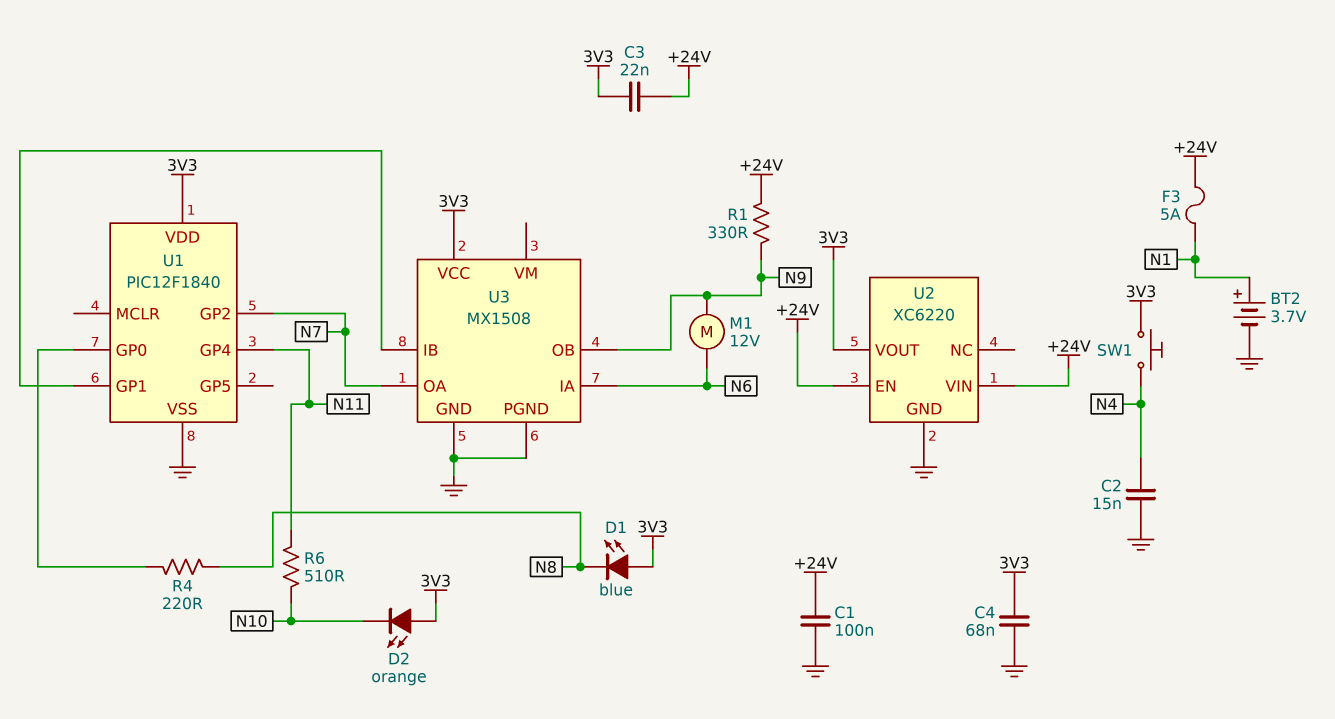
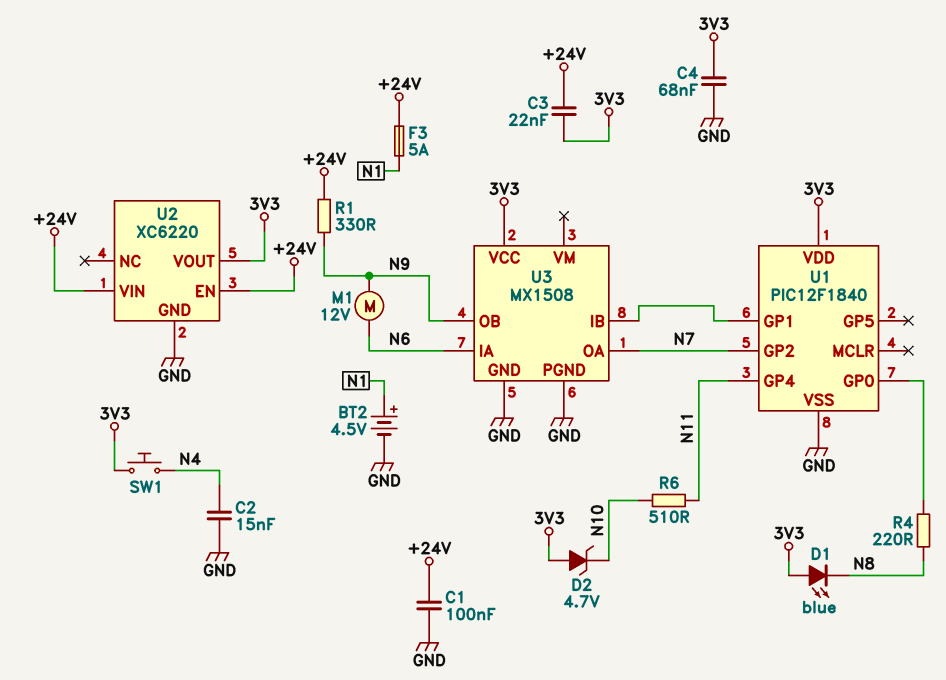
BT2: 3.7V (plus N1, minus GND) -> 4.5V (plus N1, minus GND)
D2: LED orange (A 3V3, K N10) -> zener 4.7V (A 3V3, K N10)

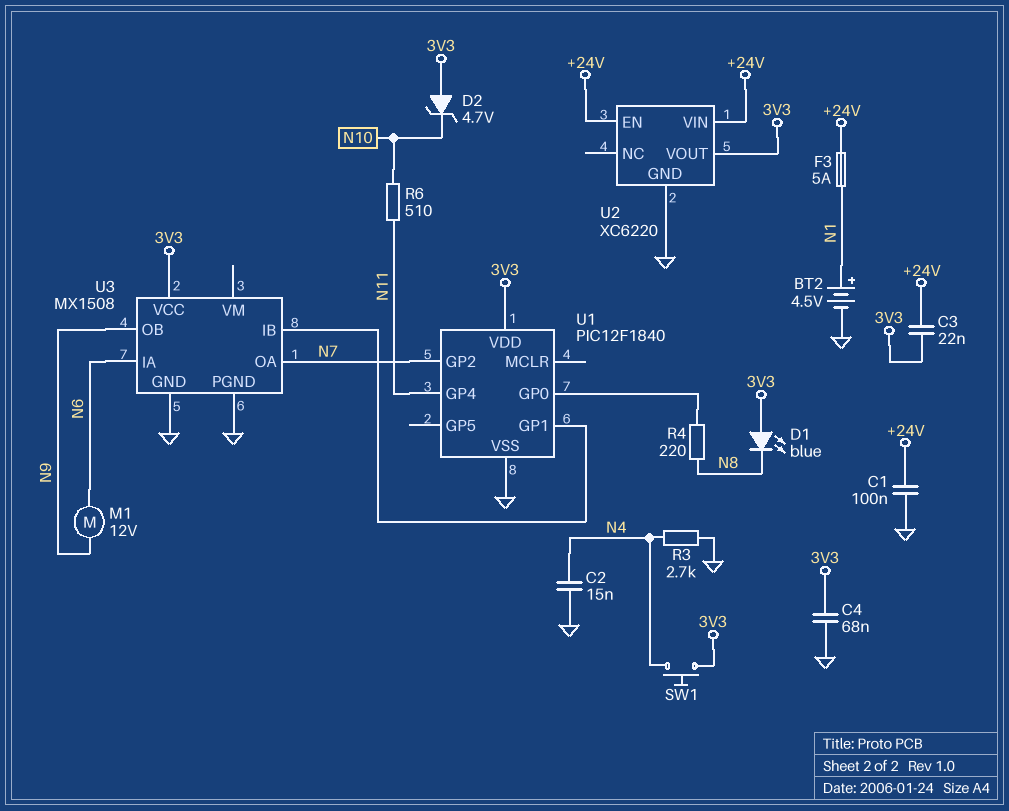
R1: 330 (+24V, N9) -> none
R3: none -> 2.7k (GND, N4)

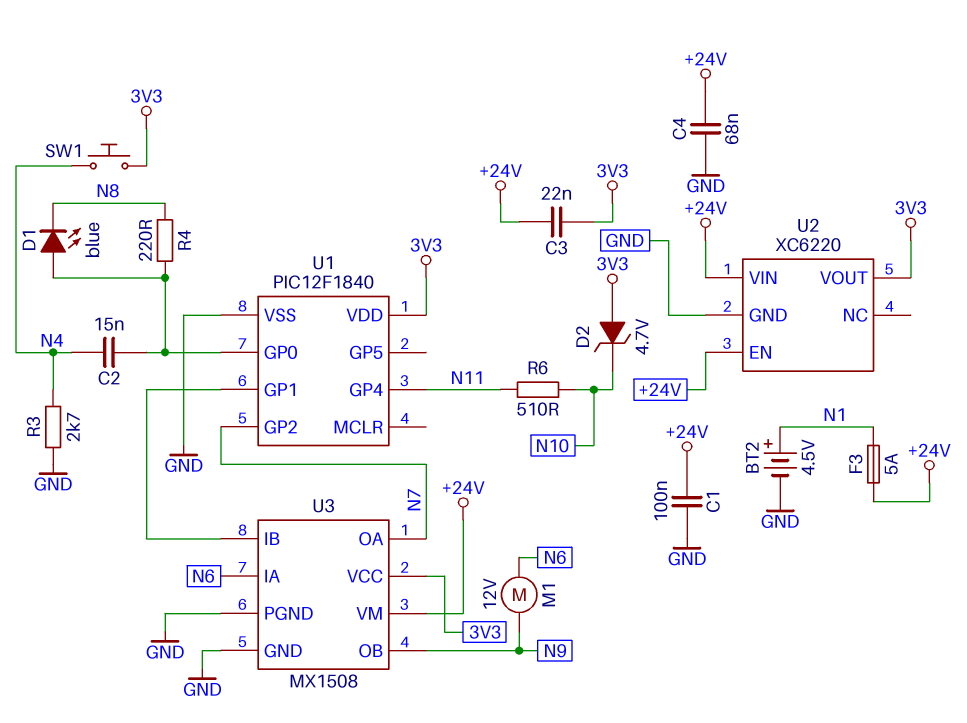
C2: 15nF (GND, N4) -> 15nF (N4, U1/GP0)
C4: 68nF (3V3, GND) -> 68nF (+24V, GND)
D1: LED blue (A 3V3, K N8) -> LED blue (A U1/GP0, K N8)
U3 pin VM: none -> +24V

